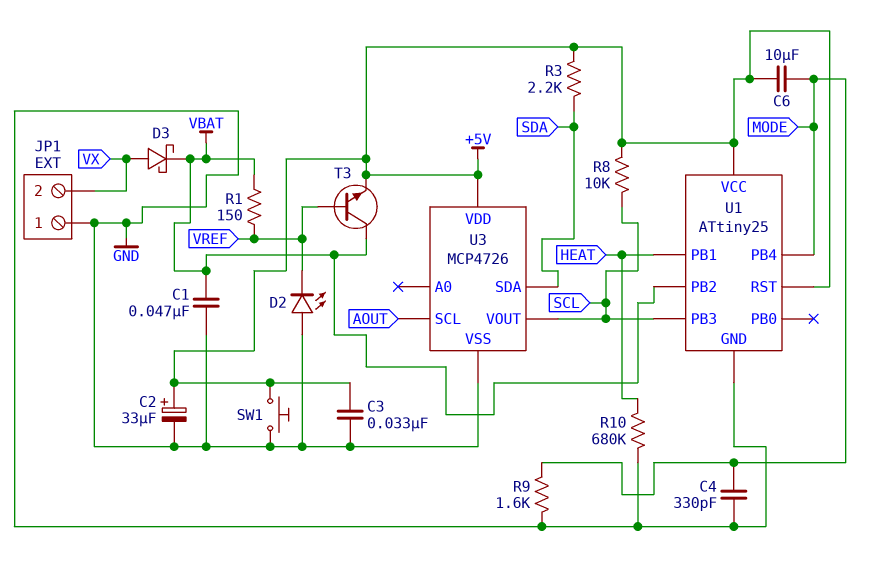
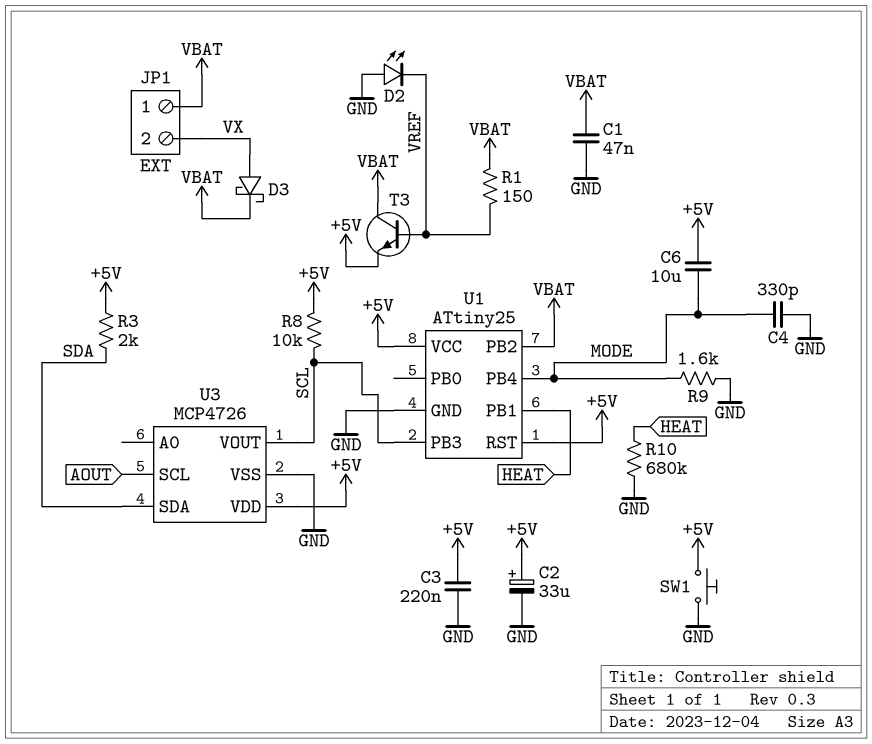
C3: 33nF (+5V, GND) -> 220nF (+5V, GND)
JP1 pin 1: GND -> VBAT
R3: 2.2k (+5V, SDA) -> 2k (+5V, SDA)

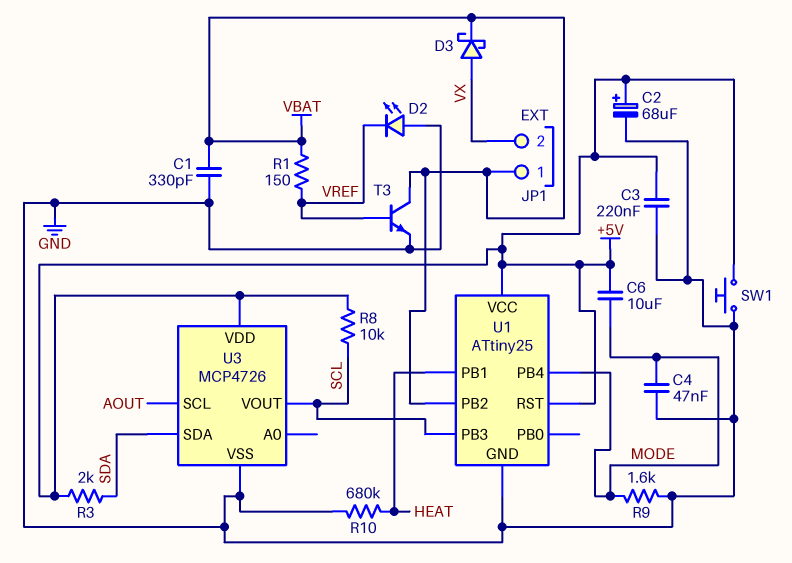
C1: 47nF (GND, VBAT) -> 330pF (GND, VBAT)
C2: 33uF (plus +5V, minus GND) -> 68uF (plus +5V, minus GND)
C4: 330pF (GND, MODE) -> 47nF (GND, MODE)
T3: NPN (B VREF, C VBAT, E +5V) -> NPN (B VREF, C VBAT, E GND)

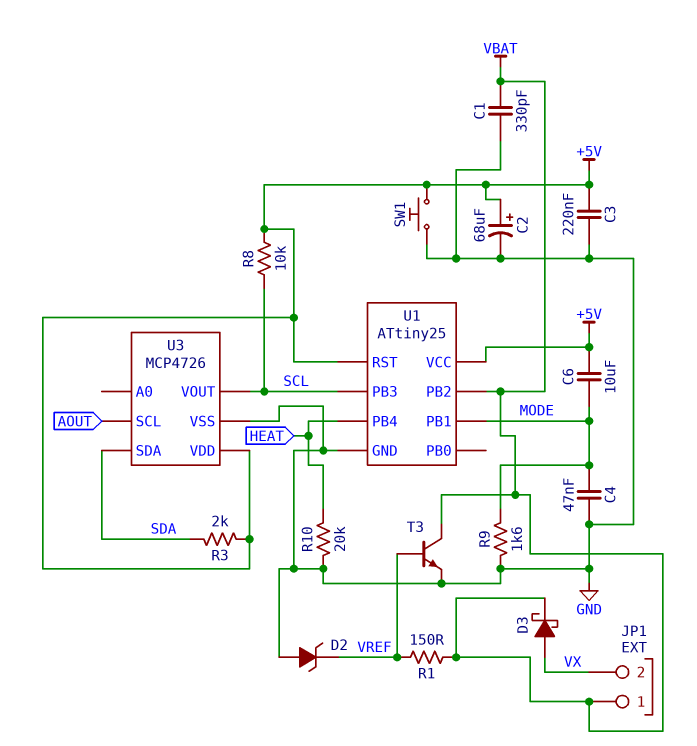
D2: LED (A GND, K VREF) -> zener (A GND, K VREF)
R10: 680k (GND, HEAT) -> 20k (GND, HEAT)
U1 pin PB1: HEAT -> MODE
U1 pin PB4: MODE -> HEAT

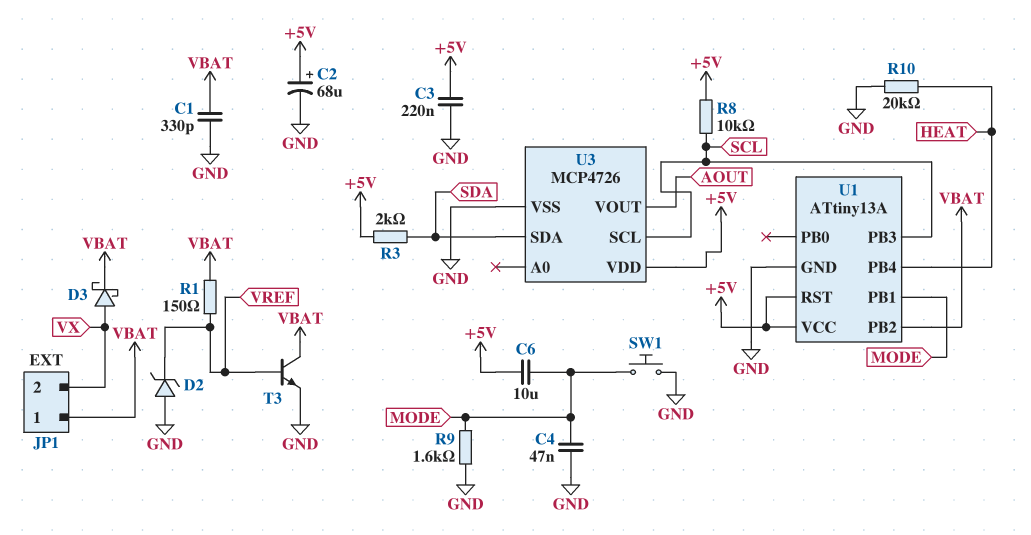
SW1: button (+5V, GND) -> button (GND, MODE)
U1: ATtiny25 -> ATtiny13A
U3 pin SCL: AOUT -> SCL
U3 pin VOUT: SCL -> AOUT

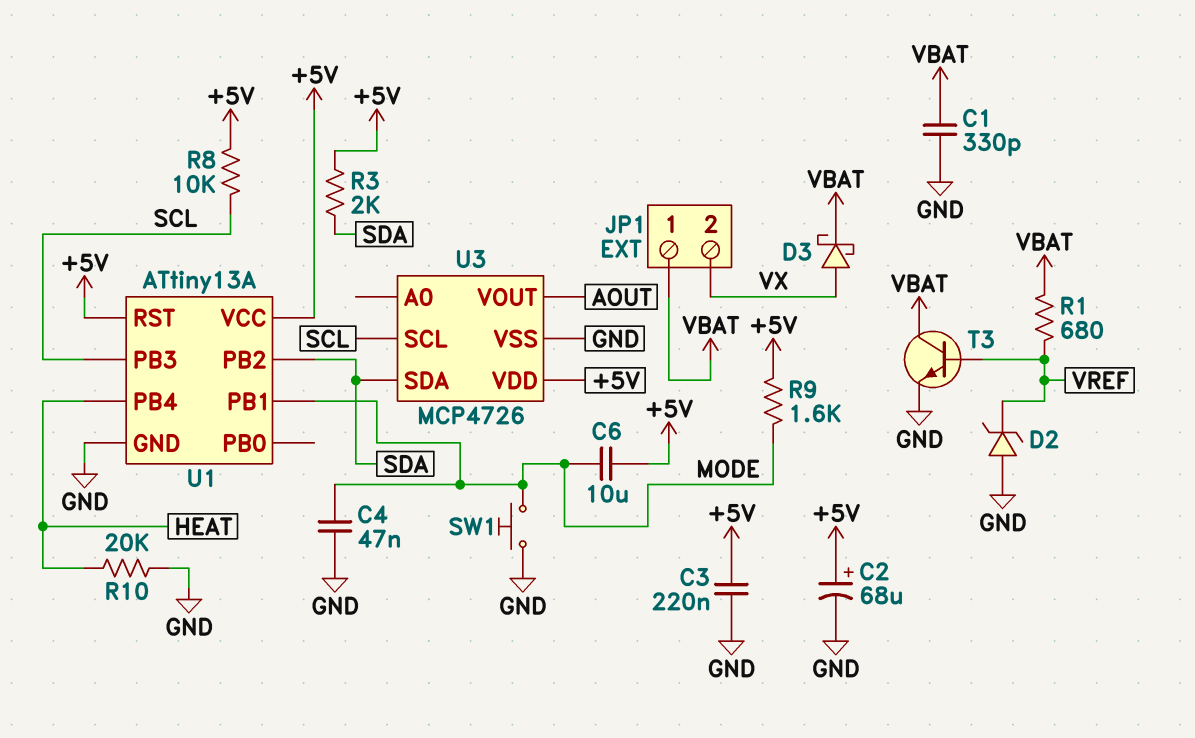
R1: 150 (VBAT, VREF) -> 680 (VBAT, VREF)
R9: 1.6k (GND, MODE) -> 1.6k (+5V, MODE)
U1 pin PB2: VBAT -> SDA

